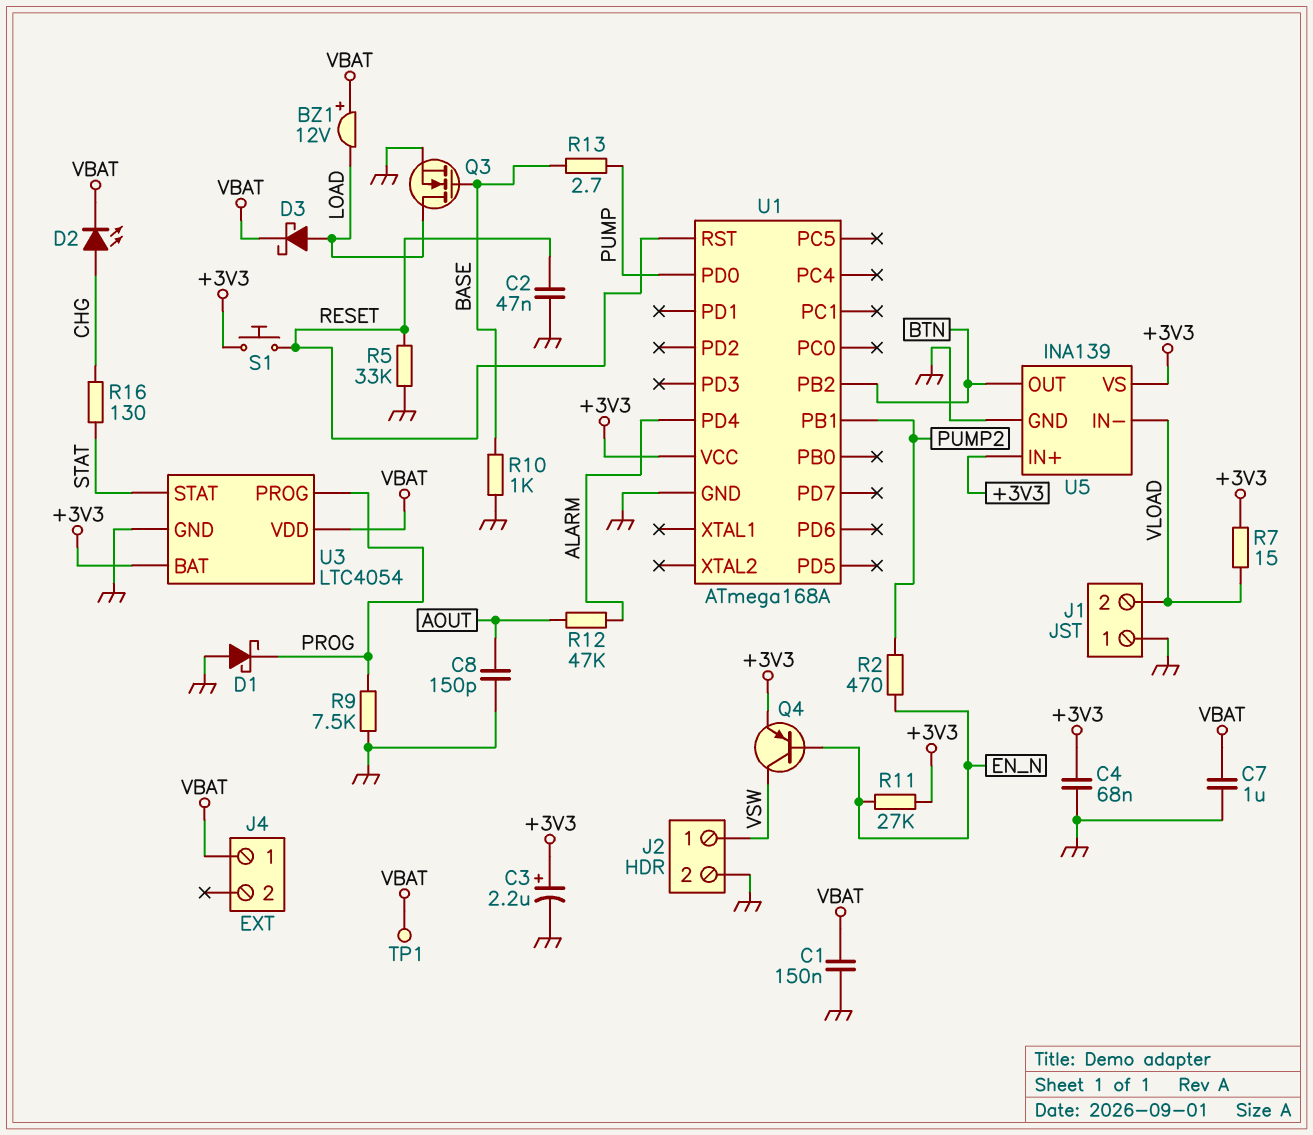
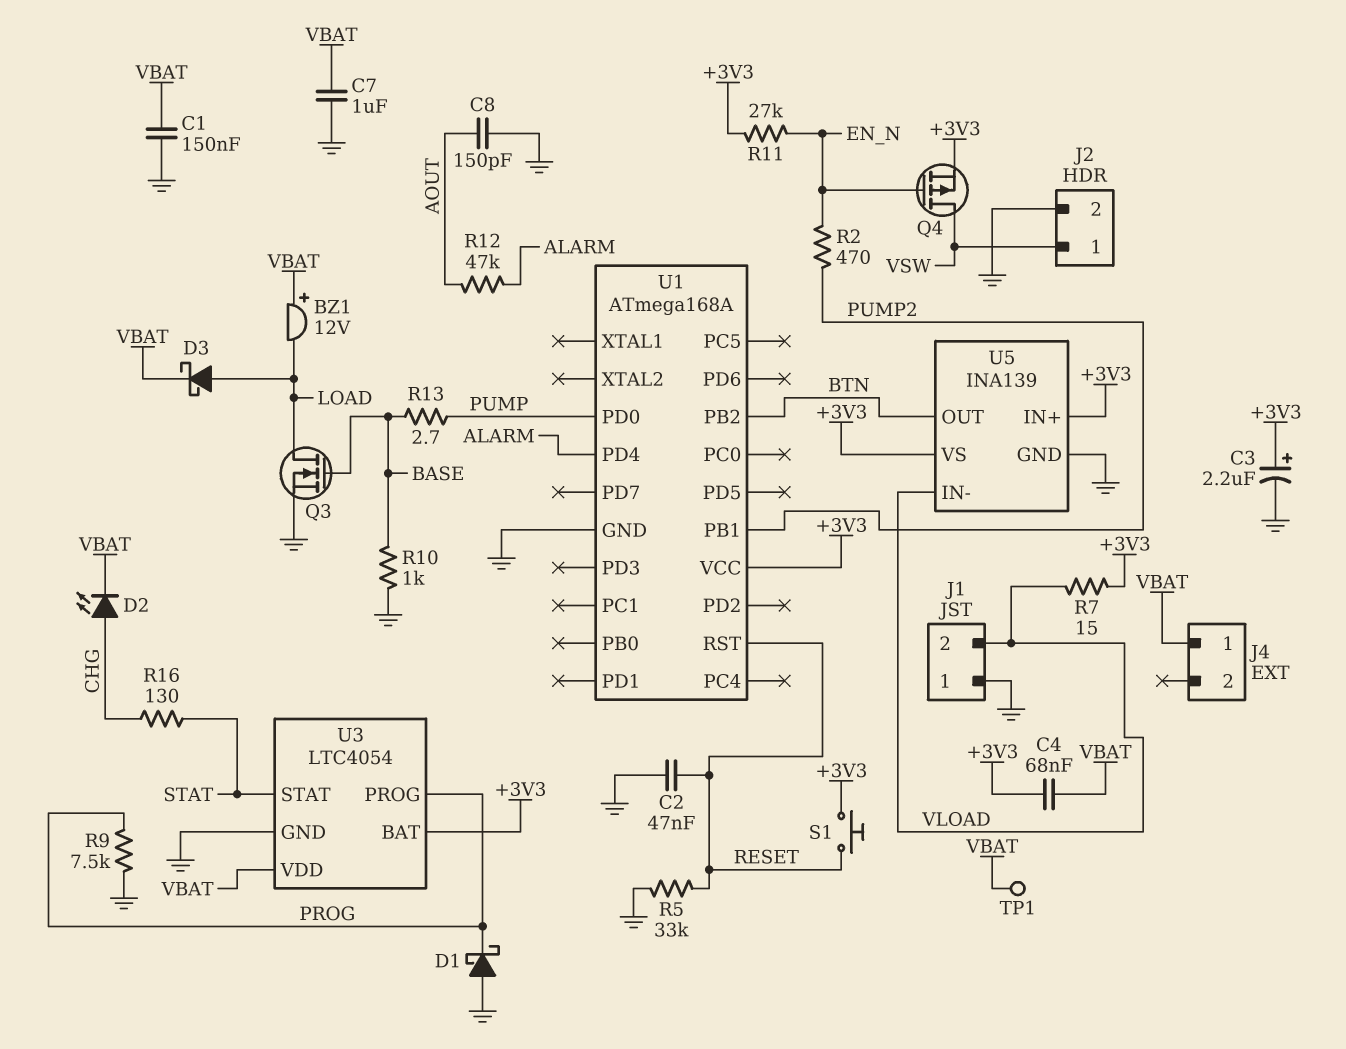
C4: 68nF (+3V3, GND) -> 68nF (+3V3, VBAT)
Q4: PNP (B EN_N, C VSW, E +3V3) -> PMOS (G EN_N, D VSW, S +3V3)

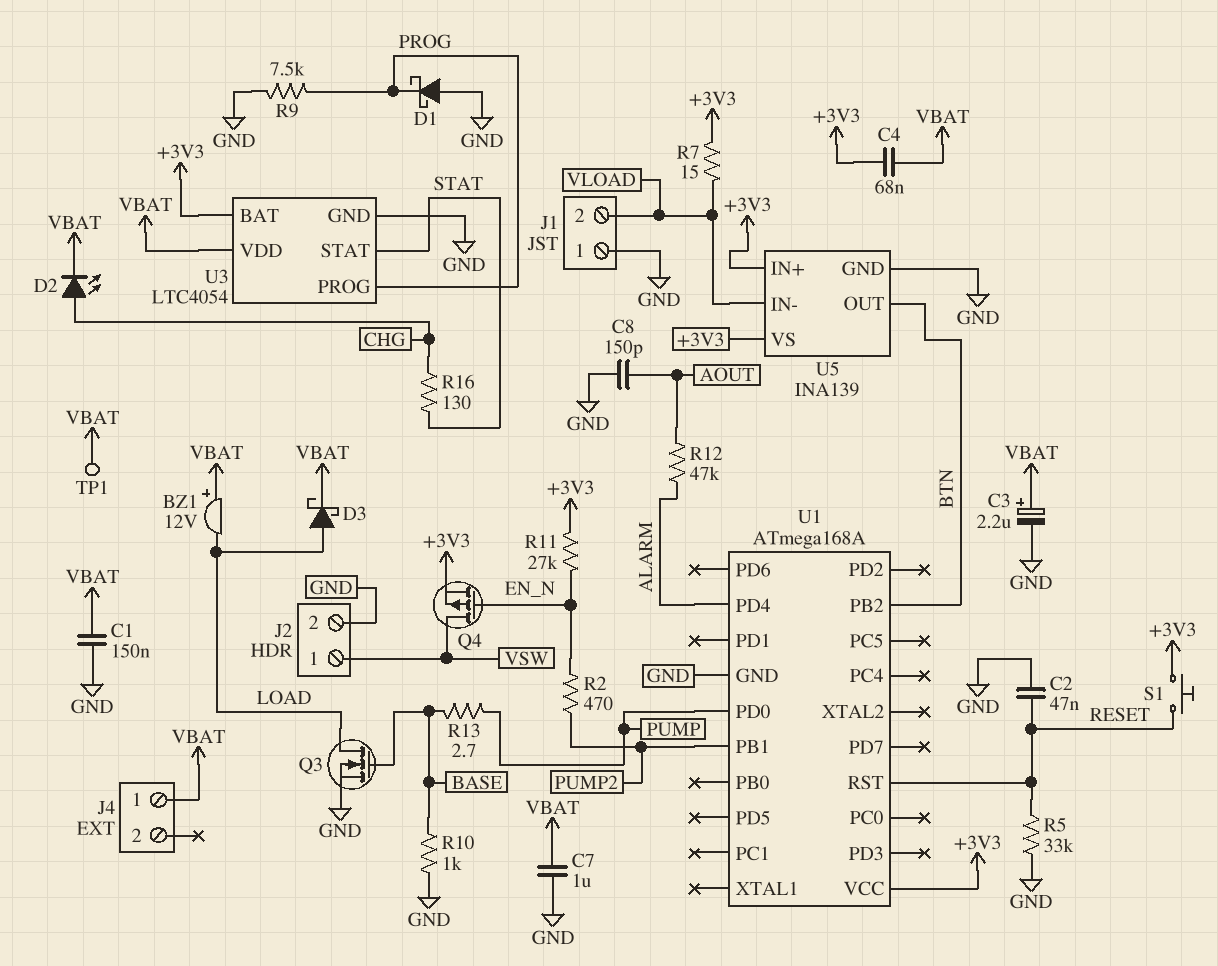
C3: 2.2uF (plus +3V3, minus GND) -> 2.2uF (plus VBAT, minus GND)

